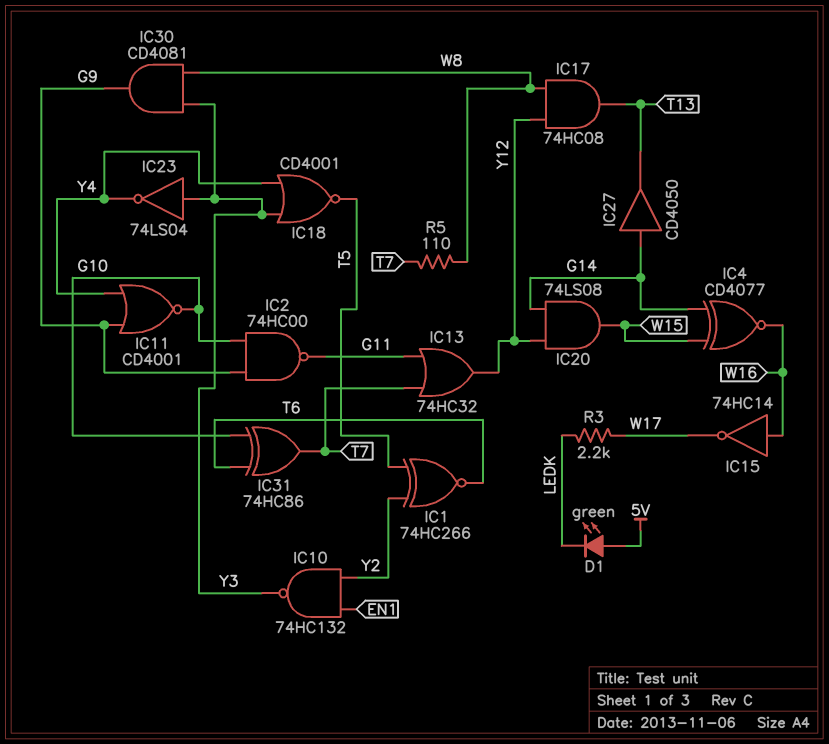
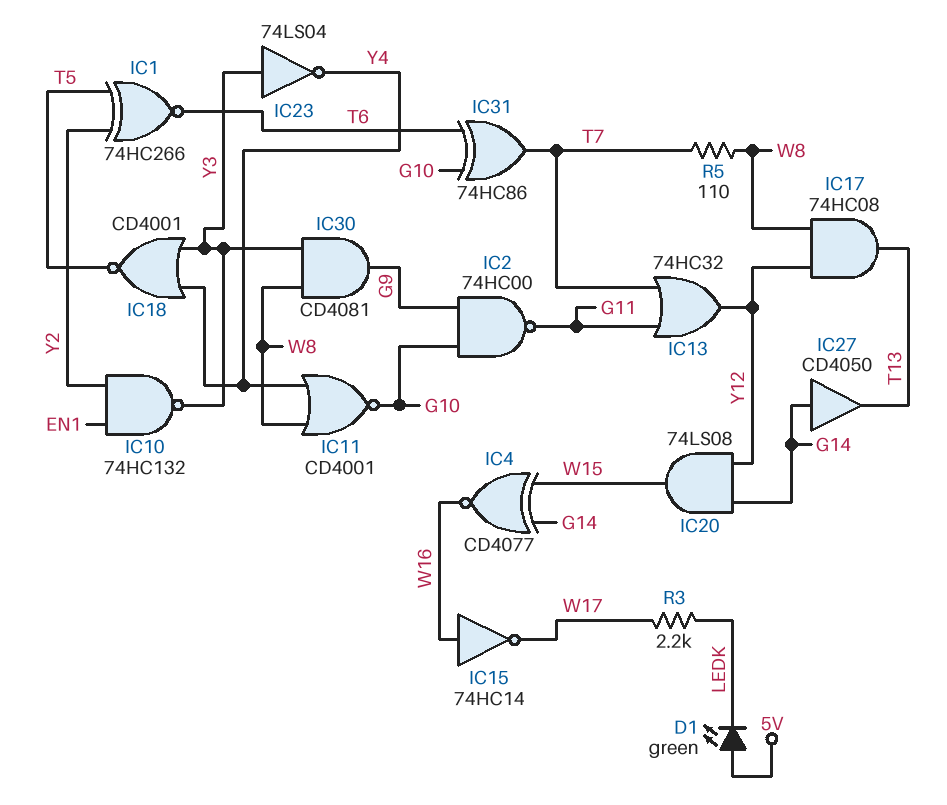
IC11: NOR CD4001 (in G9, in Y4, out G10) -> NOR CD4001 (in W8, in Y4, out G10)

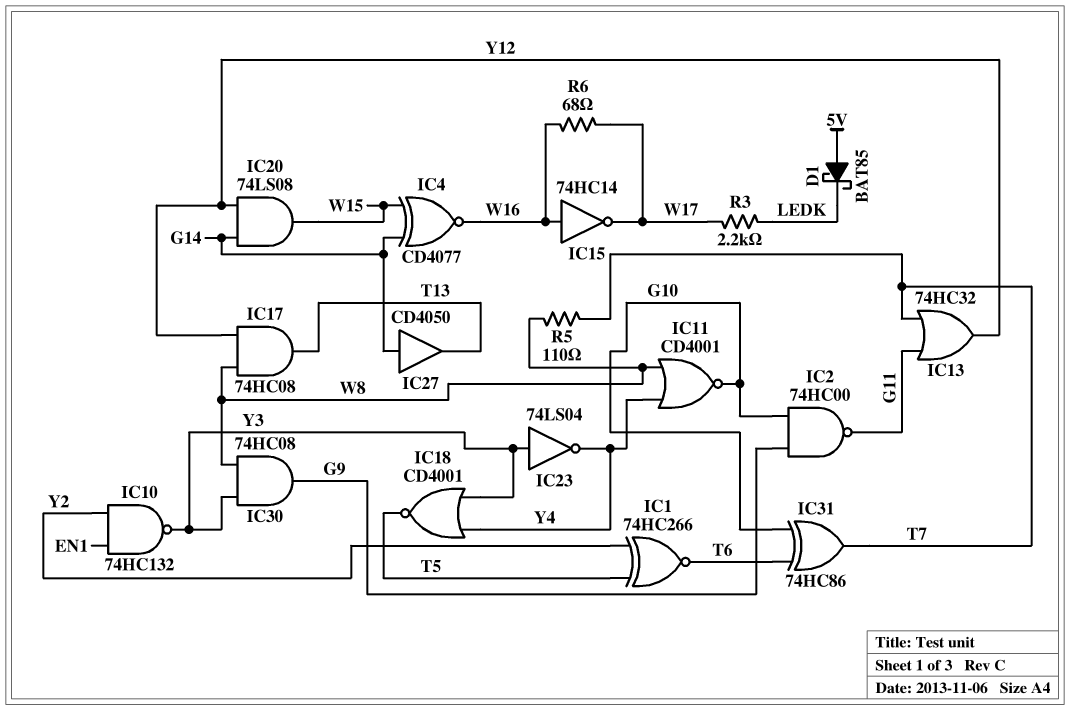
D1: LED green (A 5V, K LEDK) -> schottky BAT85 (A 5V, K LEDK)
IC30: AND CD4081 (in W8, in Y3, out G9) -> AND 74HC08 (in W8, in Y3, out G9)
R6: none -> 68 (W16, W17)

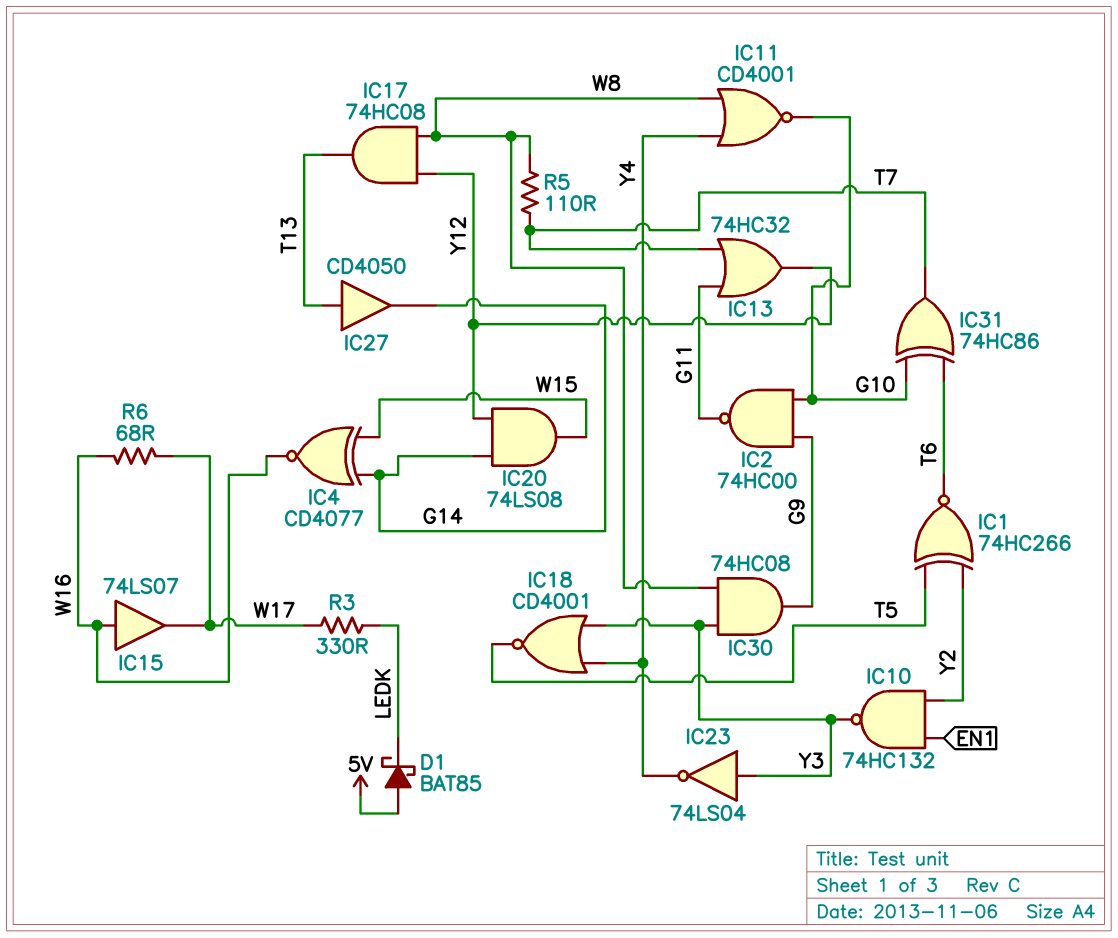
IC15: NOT 74HC14 (in W16, out W17) -> buffer 74LS07 (in W16, out W17)
IC27: buffer CD4050 (in G14, out T13) -> buffer CD4050 (in T13, out G14)
R3: 2.2k (LEDK, W17) -> 330 (LEDK, W17)

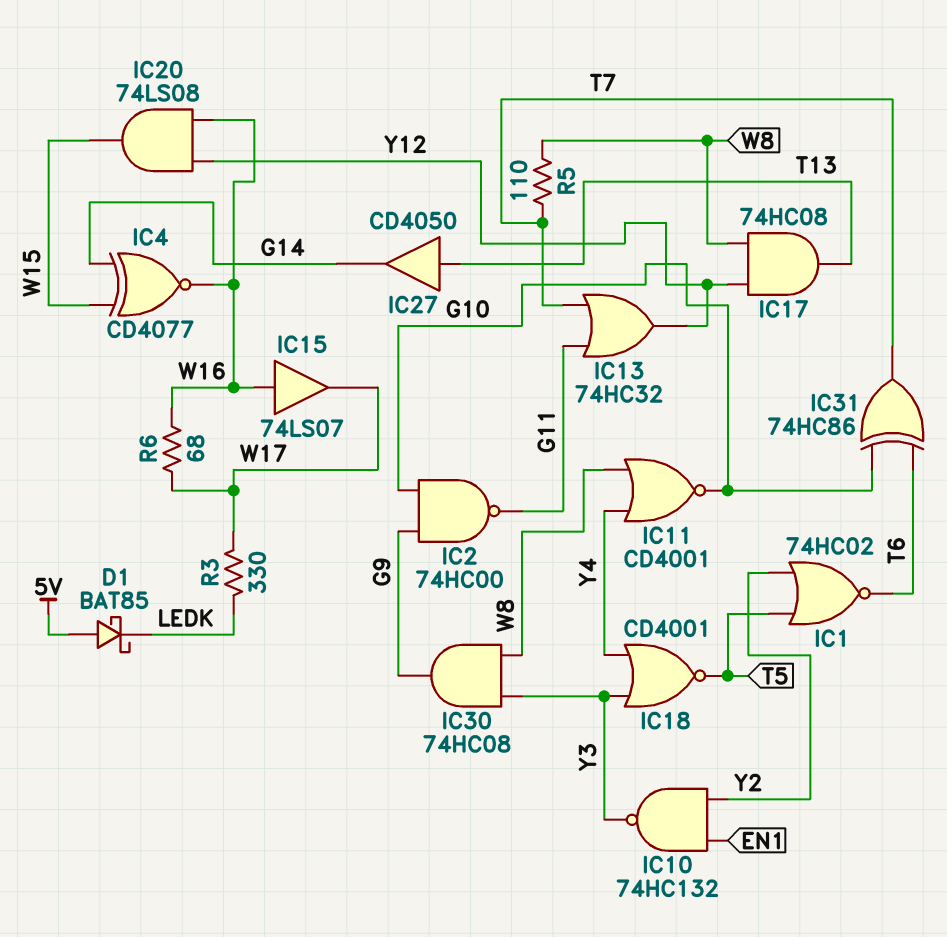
IC1: XNOR 74HC266 (in T5, in Y2, out T6) -> NOR 74HC02 (in T5, in Y2, out T6)
IC20: AND 74LS08 (in G14, in Y12, out W15) -> AND 74LS08 (in W16, in Y12, out W15)
IC23: NOT 74LS04 (in Y3, out Y4) -> none

